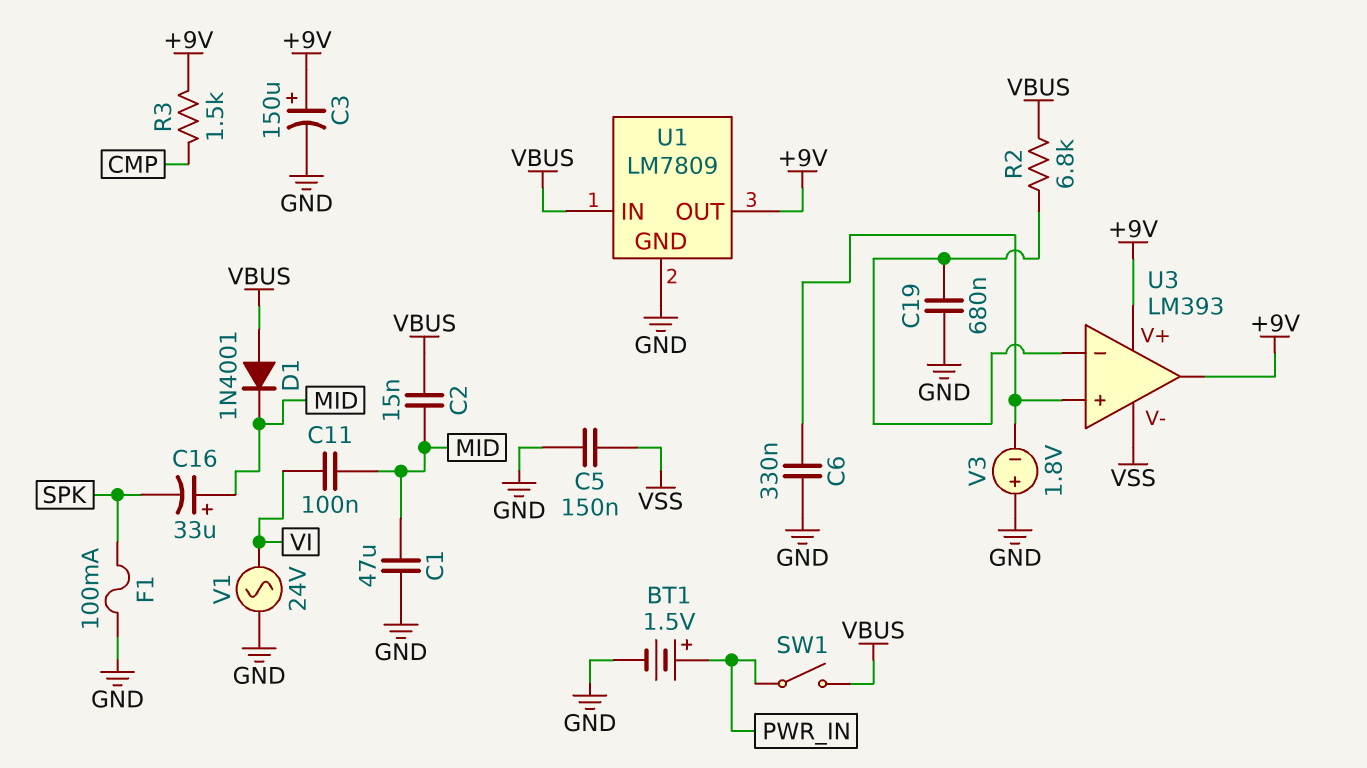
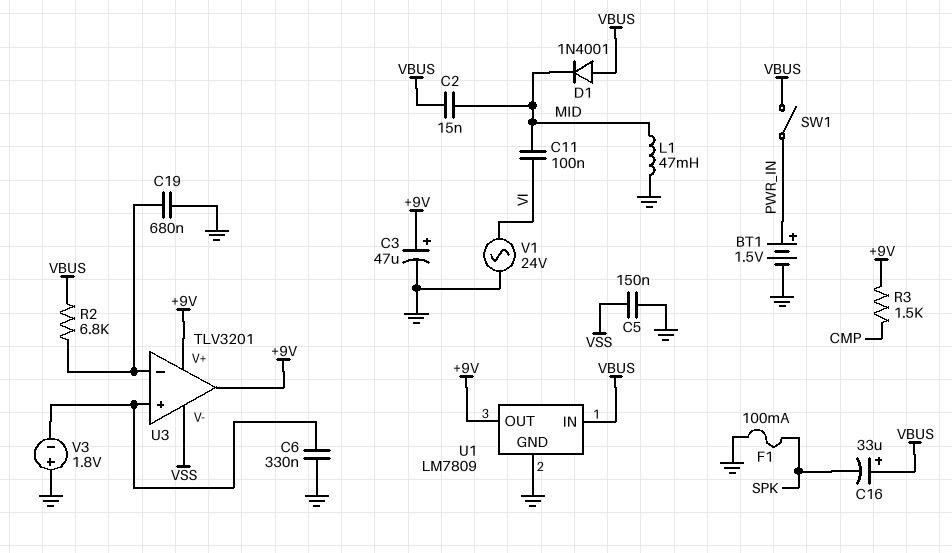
C1: 47uF (GND, MID) -> none
C3: 150uF (plus +9V, minus GND) -> 47uF (plus +9V, minus GND)
C16: 33uF (plus MID, minus SPK) -> 33uF (plus VBUS, minus SPK)
L1: none -> 47mH (GND, MID)
U3: LM393 -> TLV3201

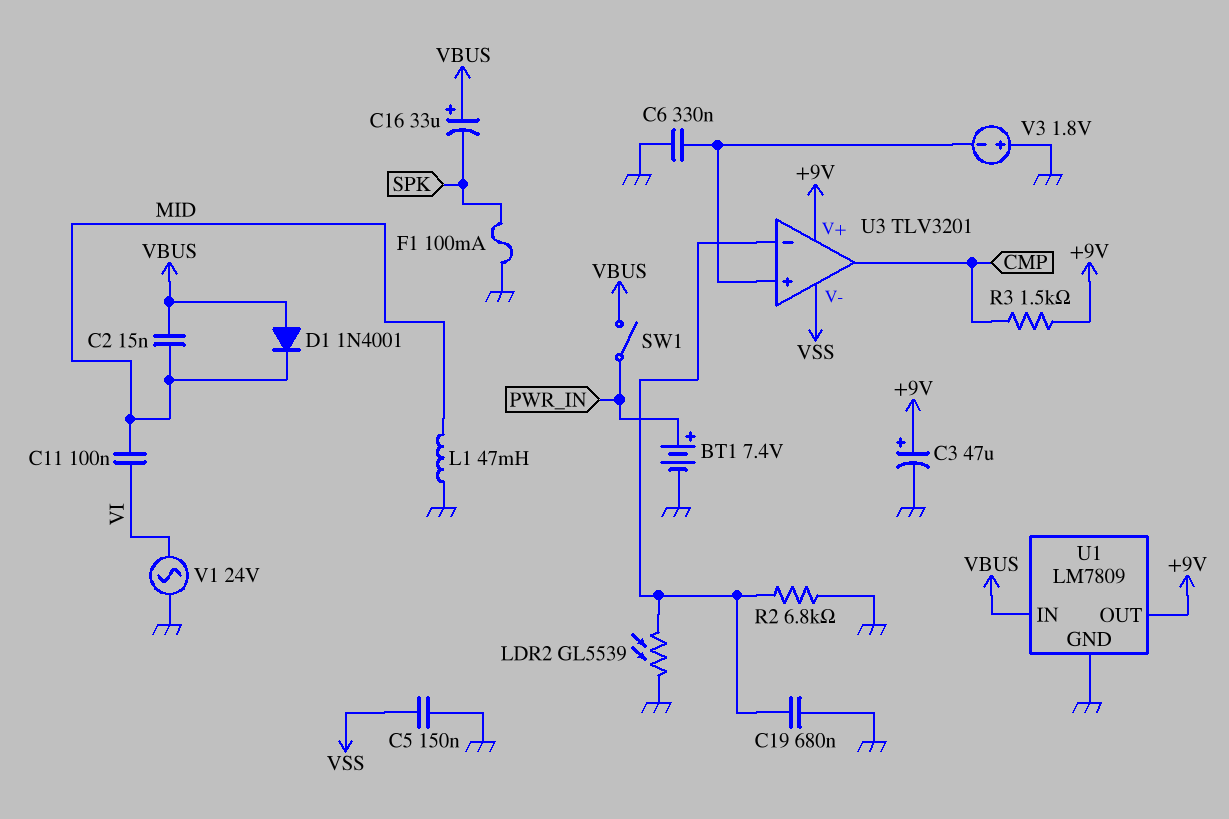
BT1: 1.5V (plus PWR_IN, minus GND) -> 7.4V (plus PWR_IN, minus GND)
LDR2: none -> GL5539 (GND, U3/in-)
R2: 6.8k (U3/in-, VBUS) -> 6.8k (GND, U3/in-)
U3 pin out: +9V -> CMP

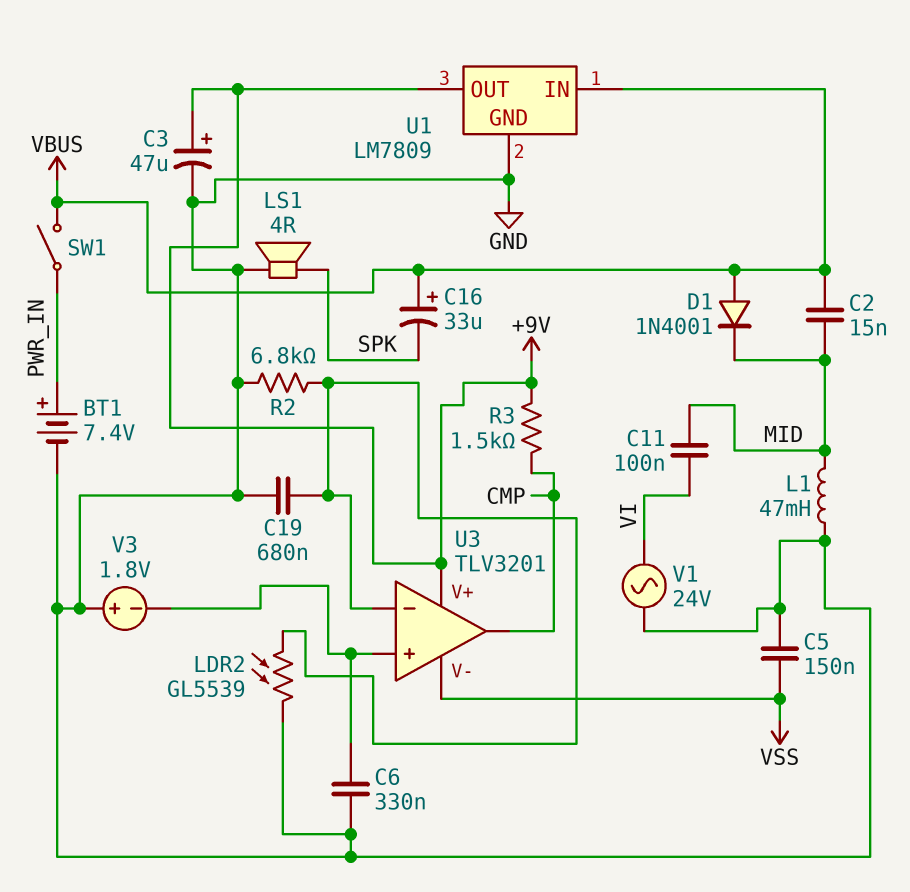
F1: 100mA (GND, SPK) -> none
LS1: none -> speaker 4R (GND, SPK)

